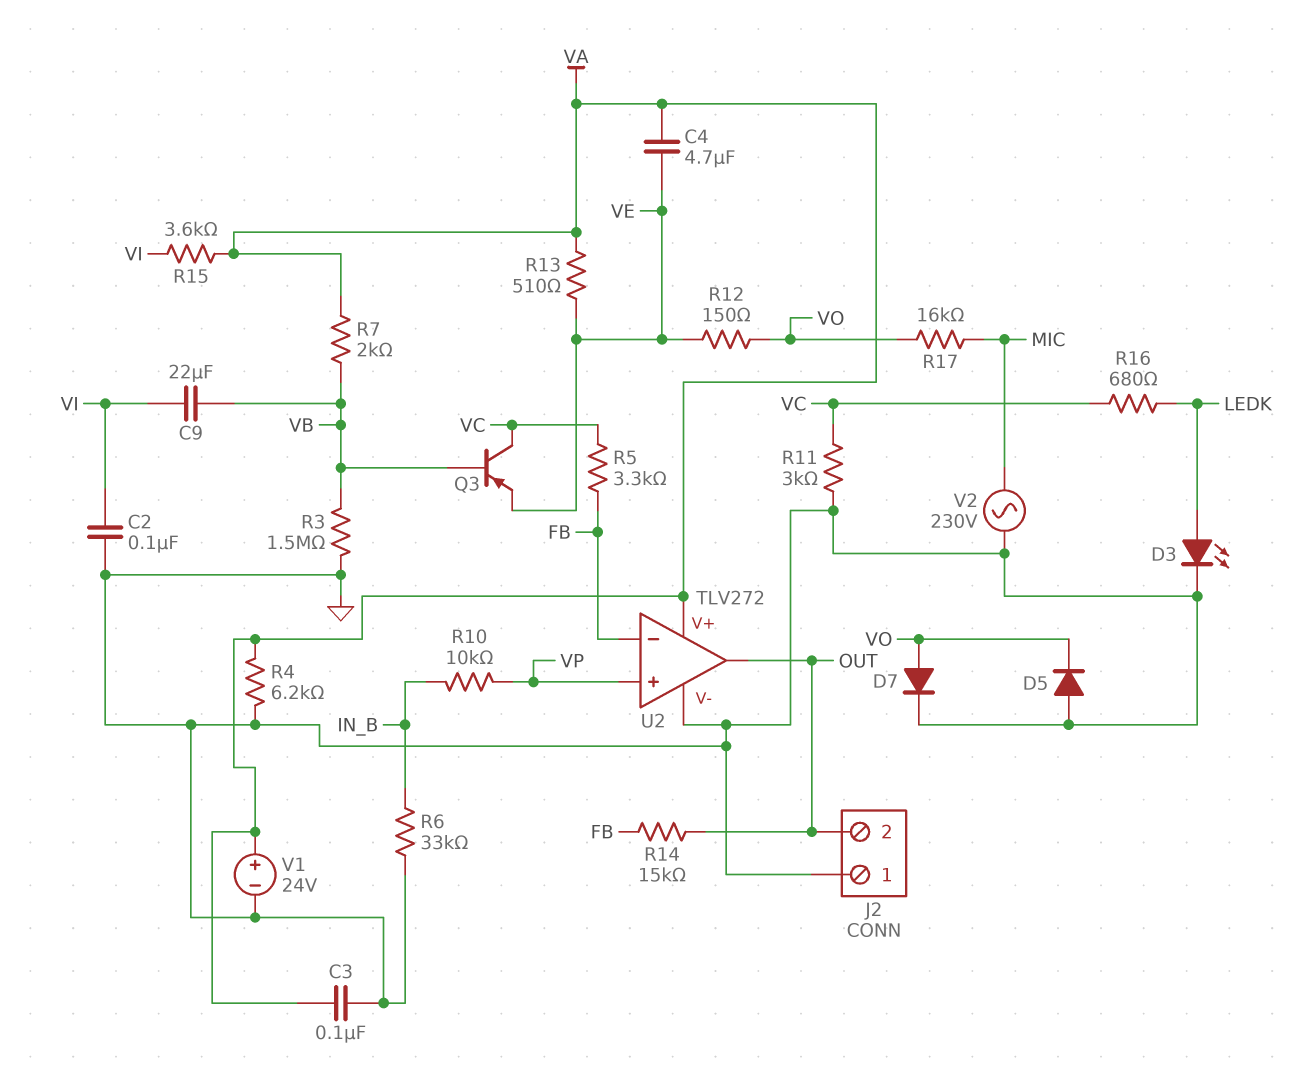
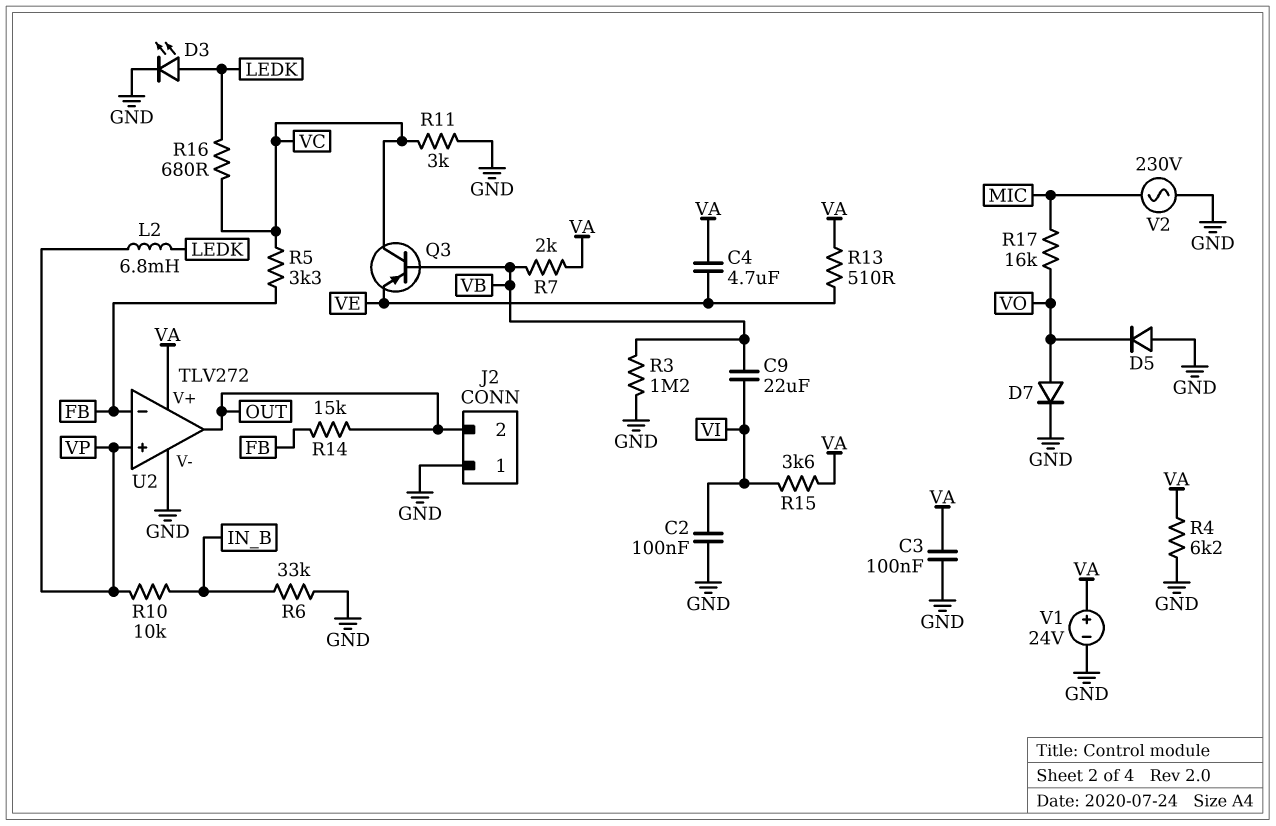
L2: none -> 6.8mH (LEDK, VP)
R3: 1.5M (GND, VB) -> 1.2M (GND, VB)
R12: 150 (VE, VO) -> none

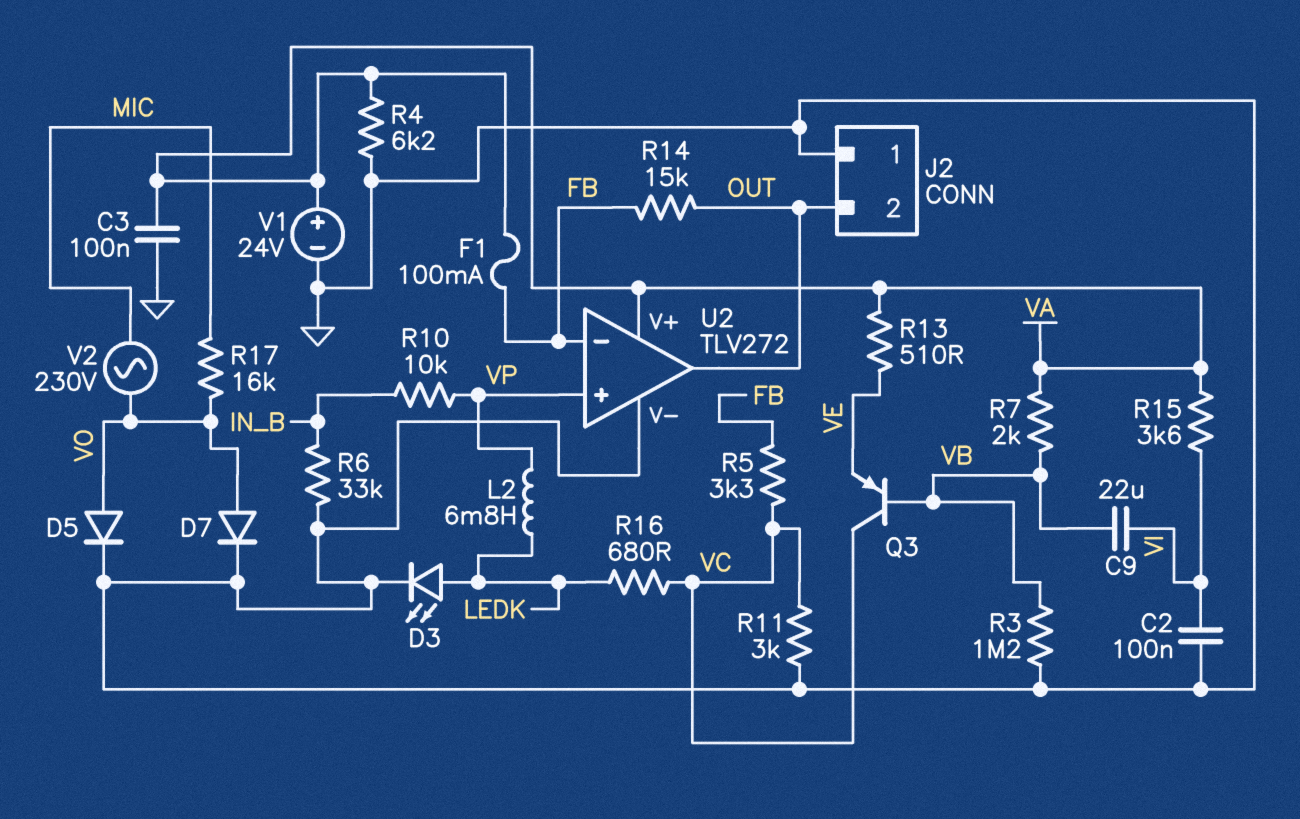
C4: 4.7uF (VA, VE) -> none
D5: diode (A GND, K VO) -> diode (A VO, K GND)
F1: none -> 100mA (FB, VA)
V2: AC 230V (GND, MIC) -> AC 230V (MIC, VO)

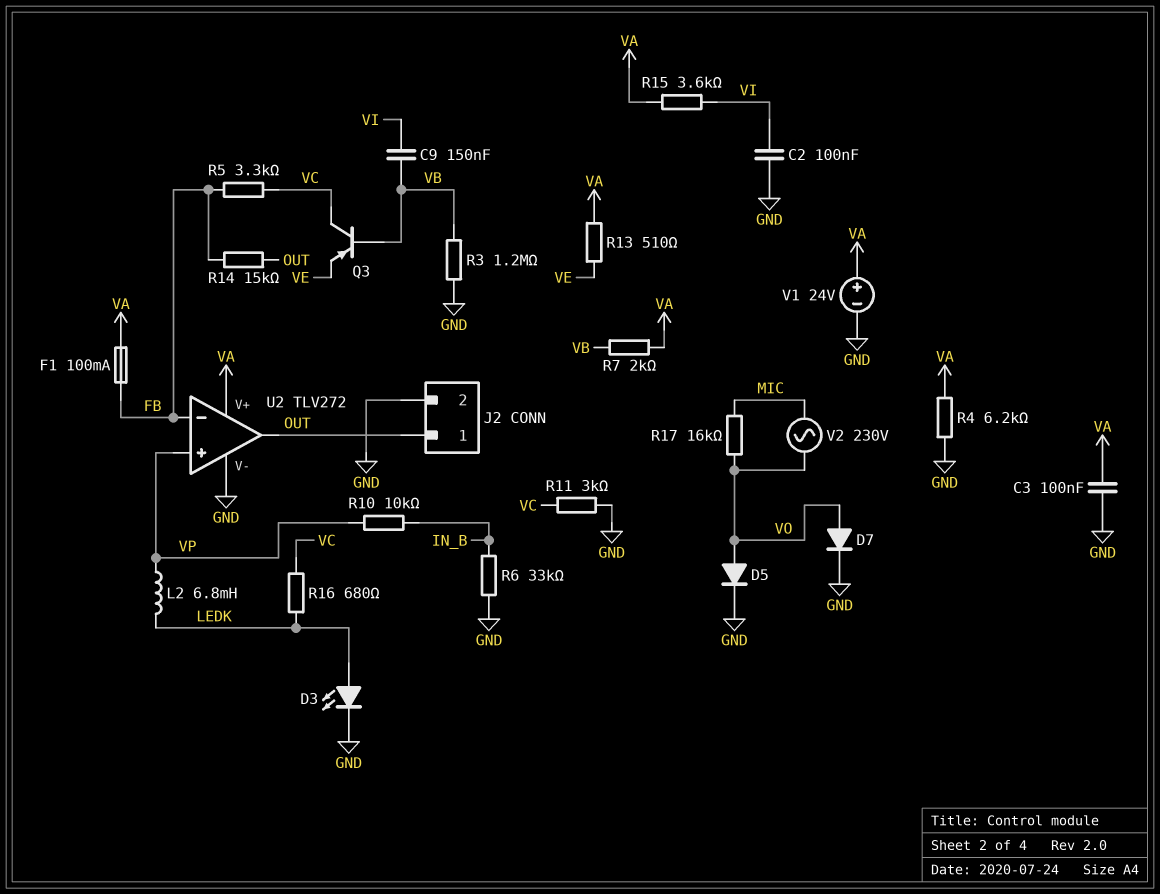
C9: 22uF (VB, VI) -> 150nF (VB, VI)
J2 pin 1: GND -> OUT
J2 pin 2: OUT -> GND

